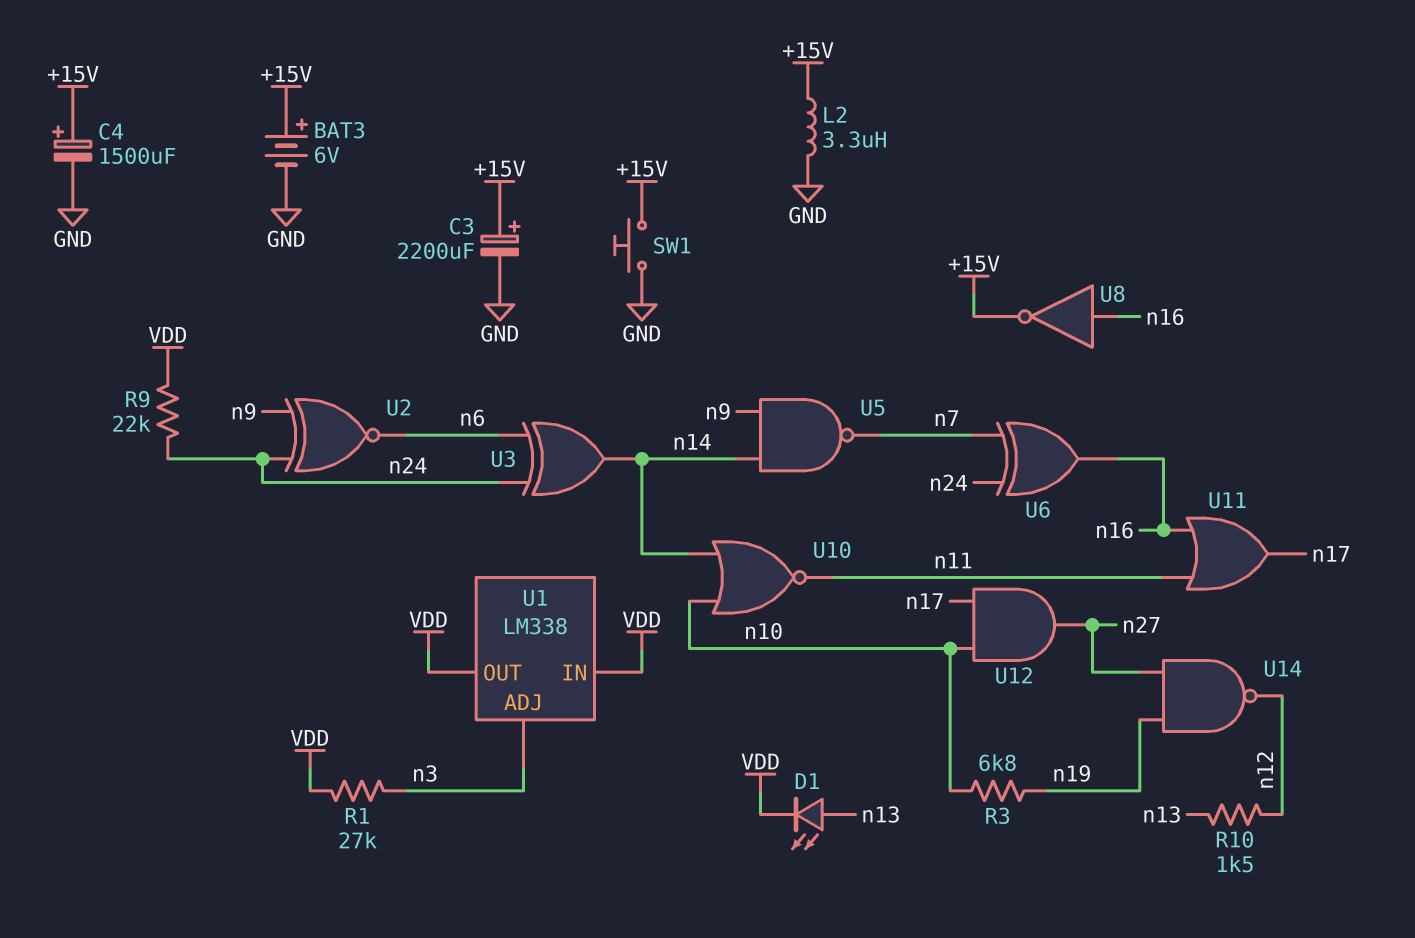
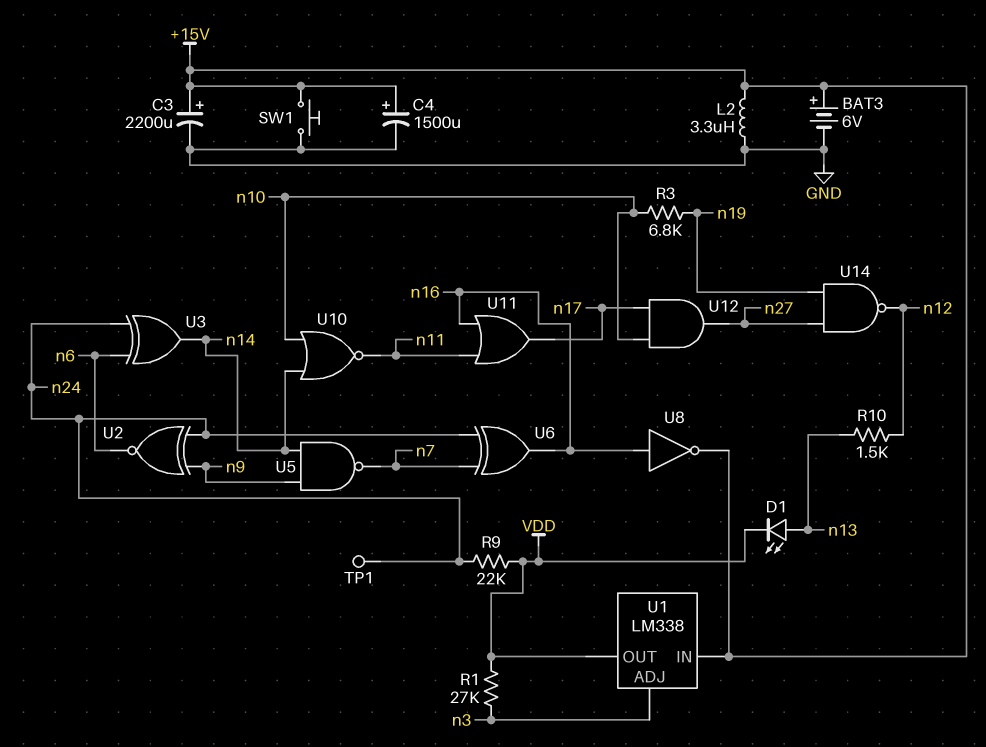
TP1: none -> test point (n24)
U1 pin IN: VDD -> +15V

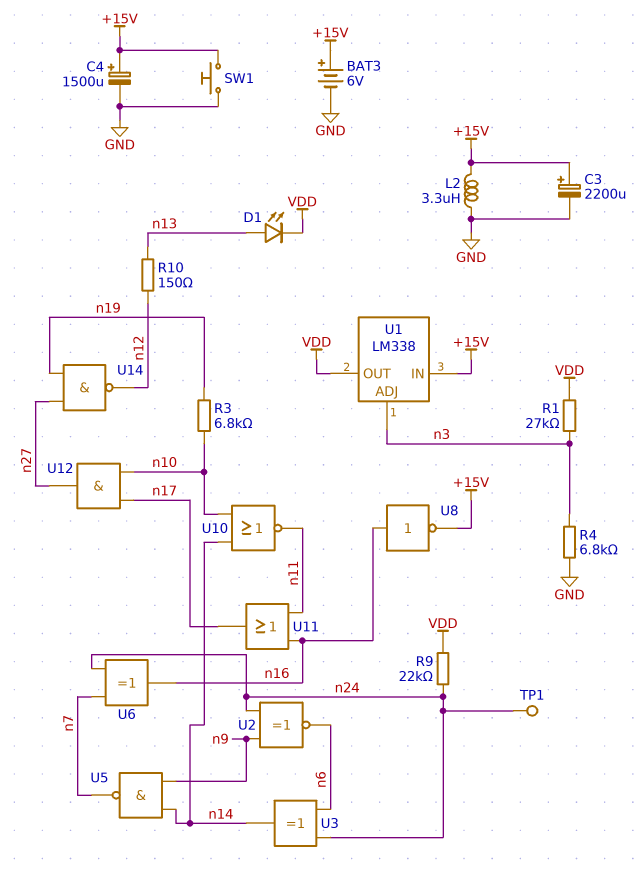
R4: none -> 6.8k (GND, n3)
R10: 1.5k (n12, n13) -> 150 (n12, n13)

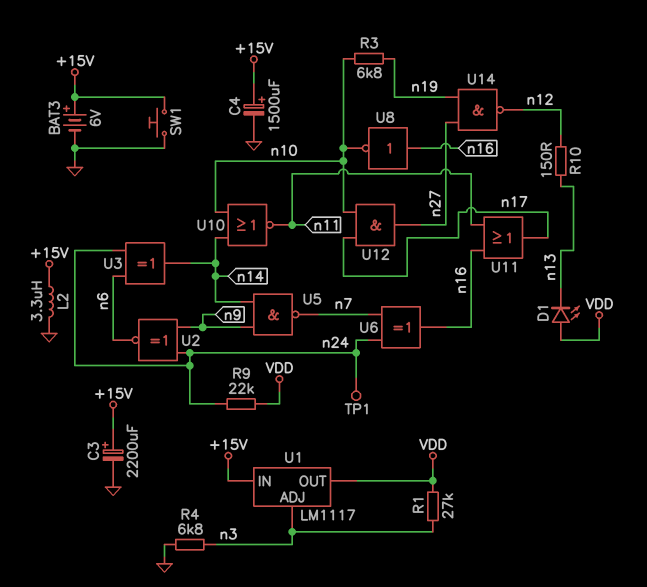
D1: LED (A n13, K VDD) -> LED (A VDD, K n13)
U1: LM338 -> LM1117
U8: NOT (in n16, out +15V) -> NOT (in n16, out n10)

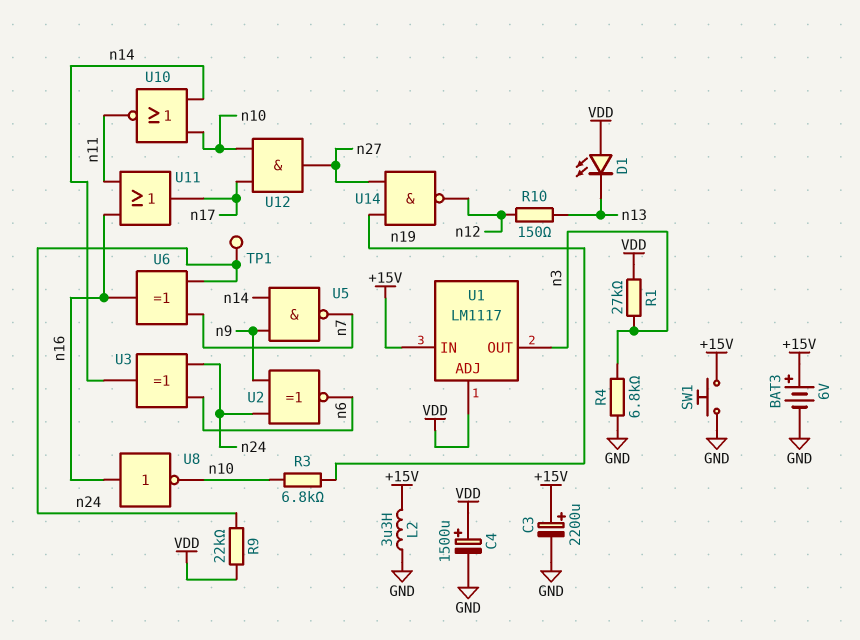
C4: 1500uF (plus +15V, minus GND) -> 1500uF (plus VDD, minus GND)
U1 pin ADJ: n3 -> VDD
U1 pin OUT: VDD -> n3

